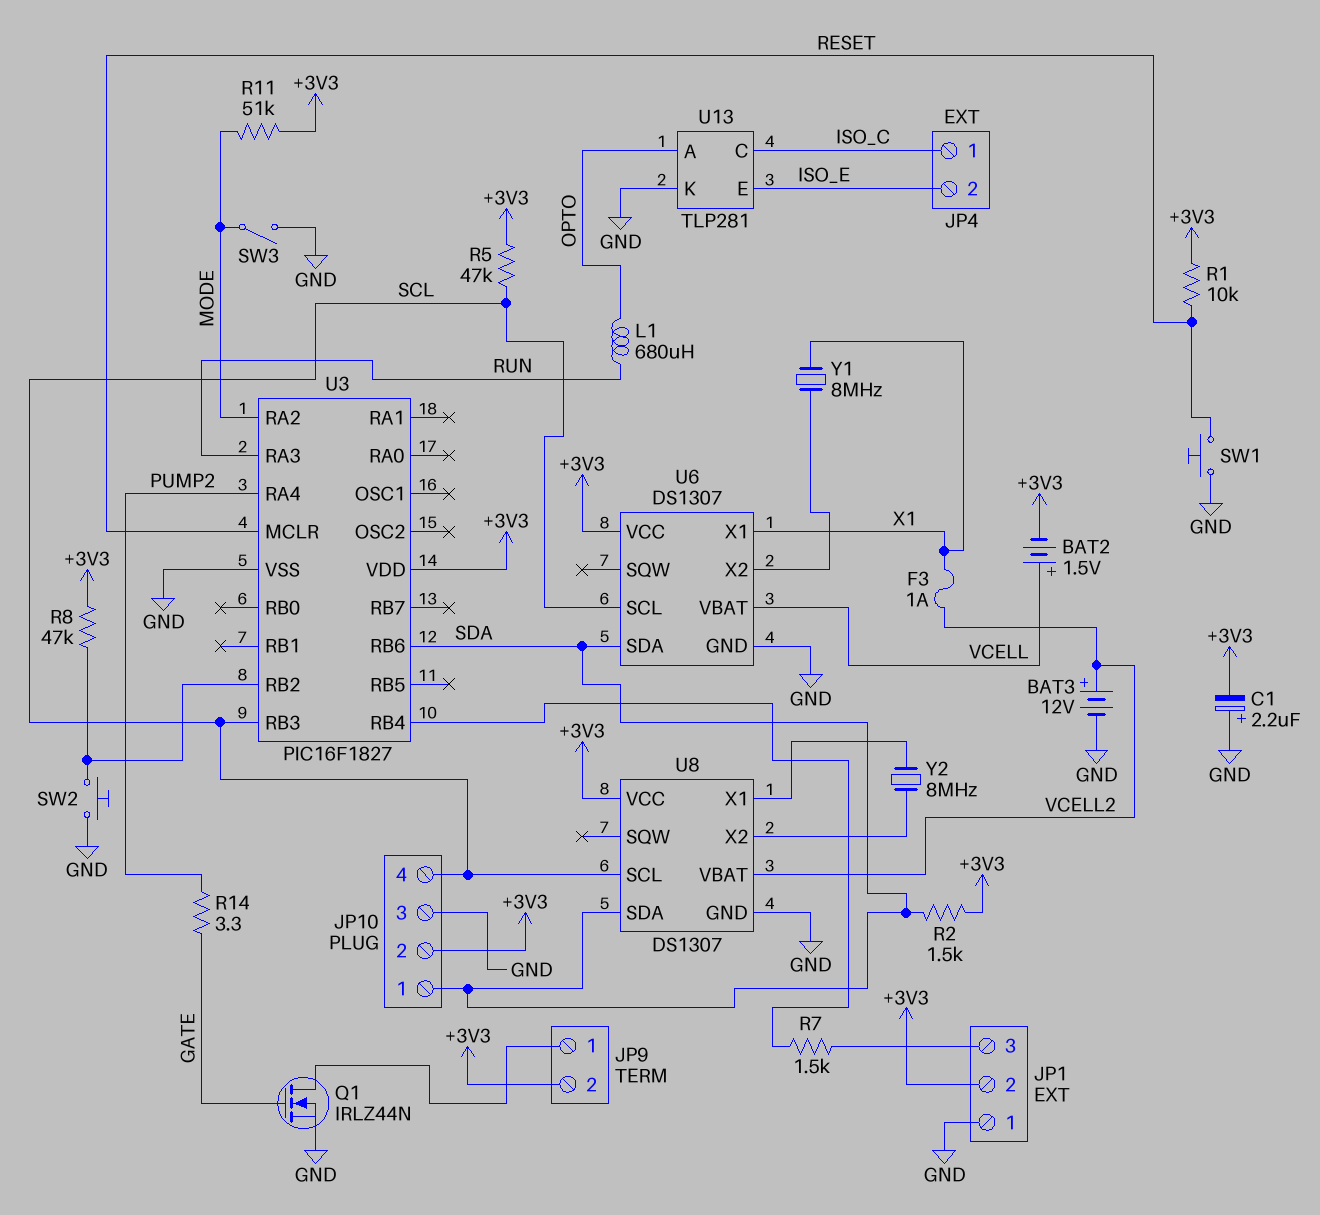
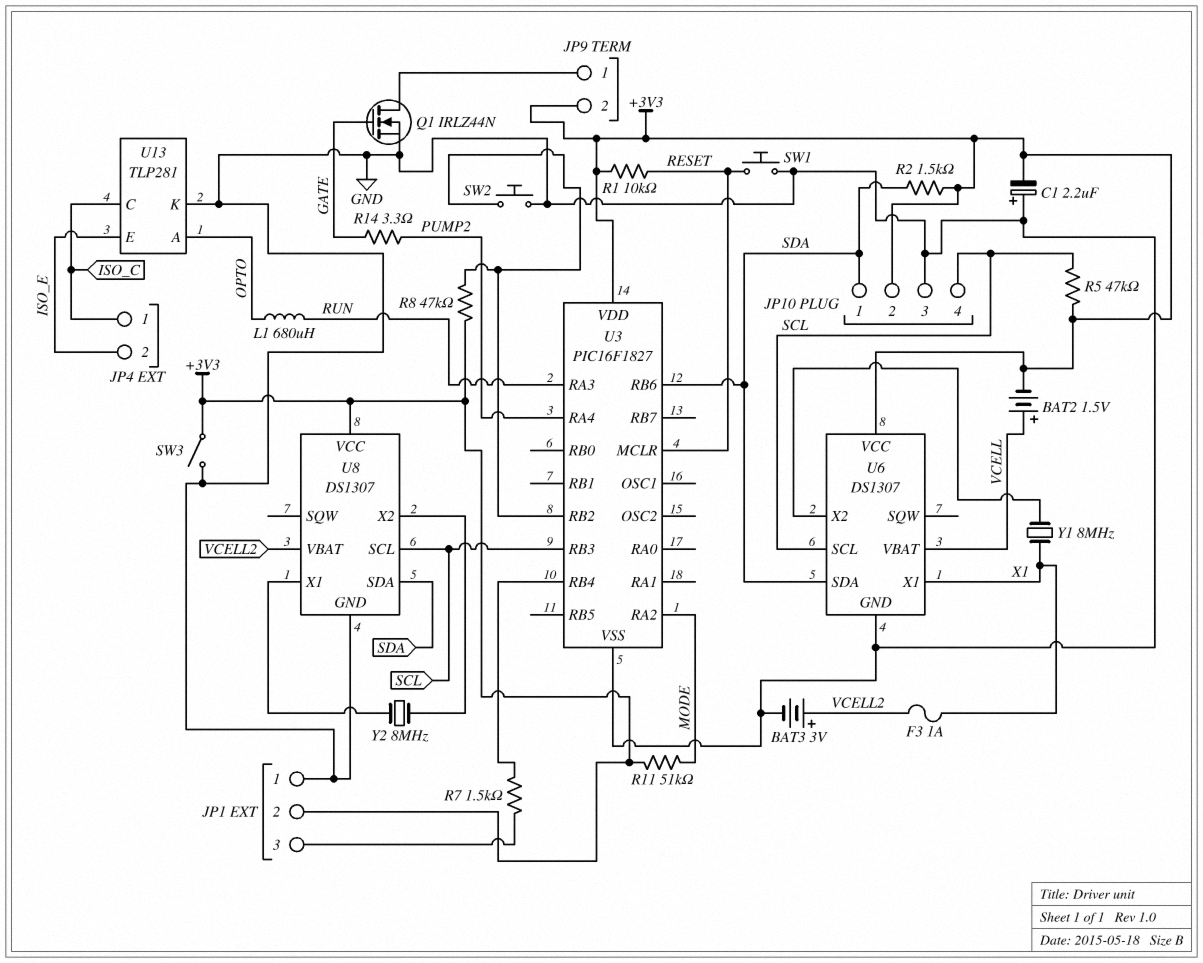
BAT3: 12V (plus VCELL2, minus GND) -> 3V (plus VCELL2, minus GND)
SW3: switch (GND, MODE) -> switch (+3V3, GND)

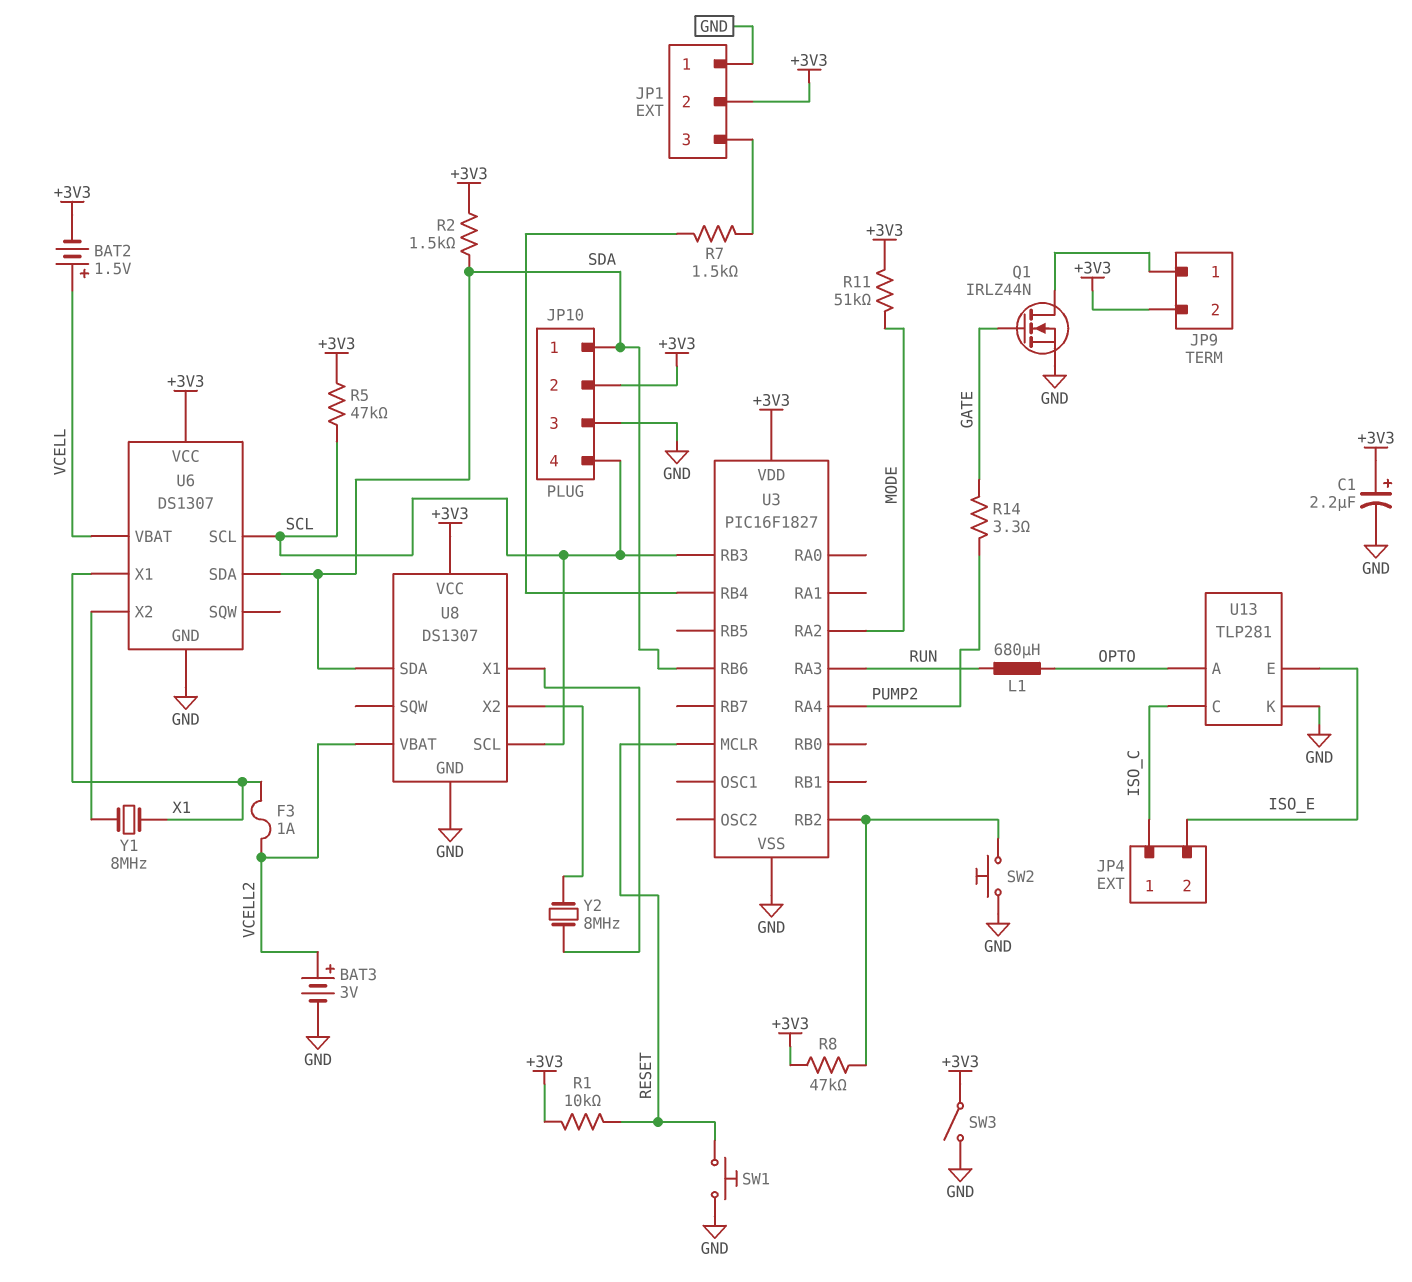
C1: 2.2uF (plus GND, minus +3V3) -> 2.2uF (plus +3V3, minus GND)

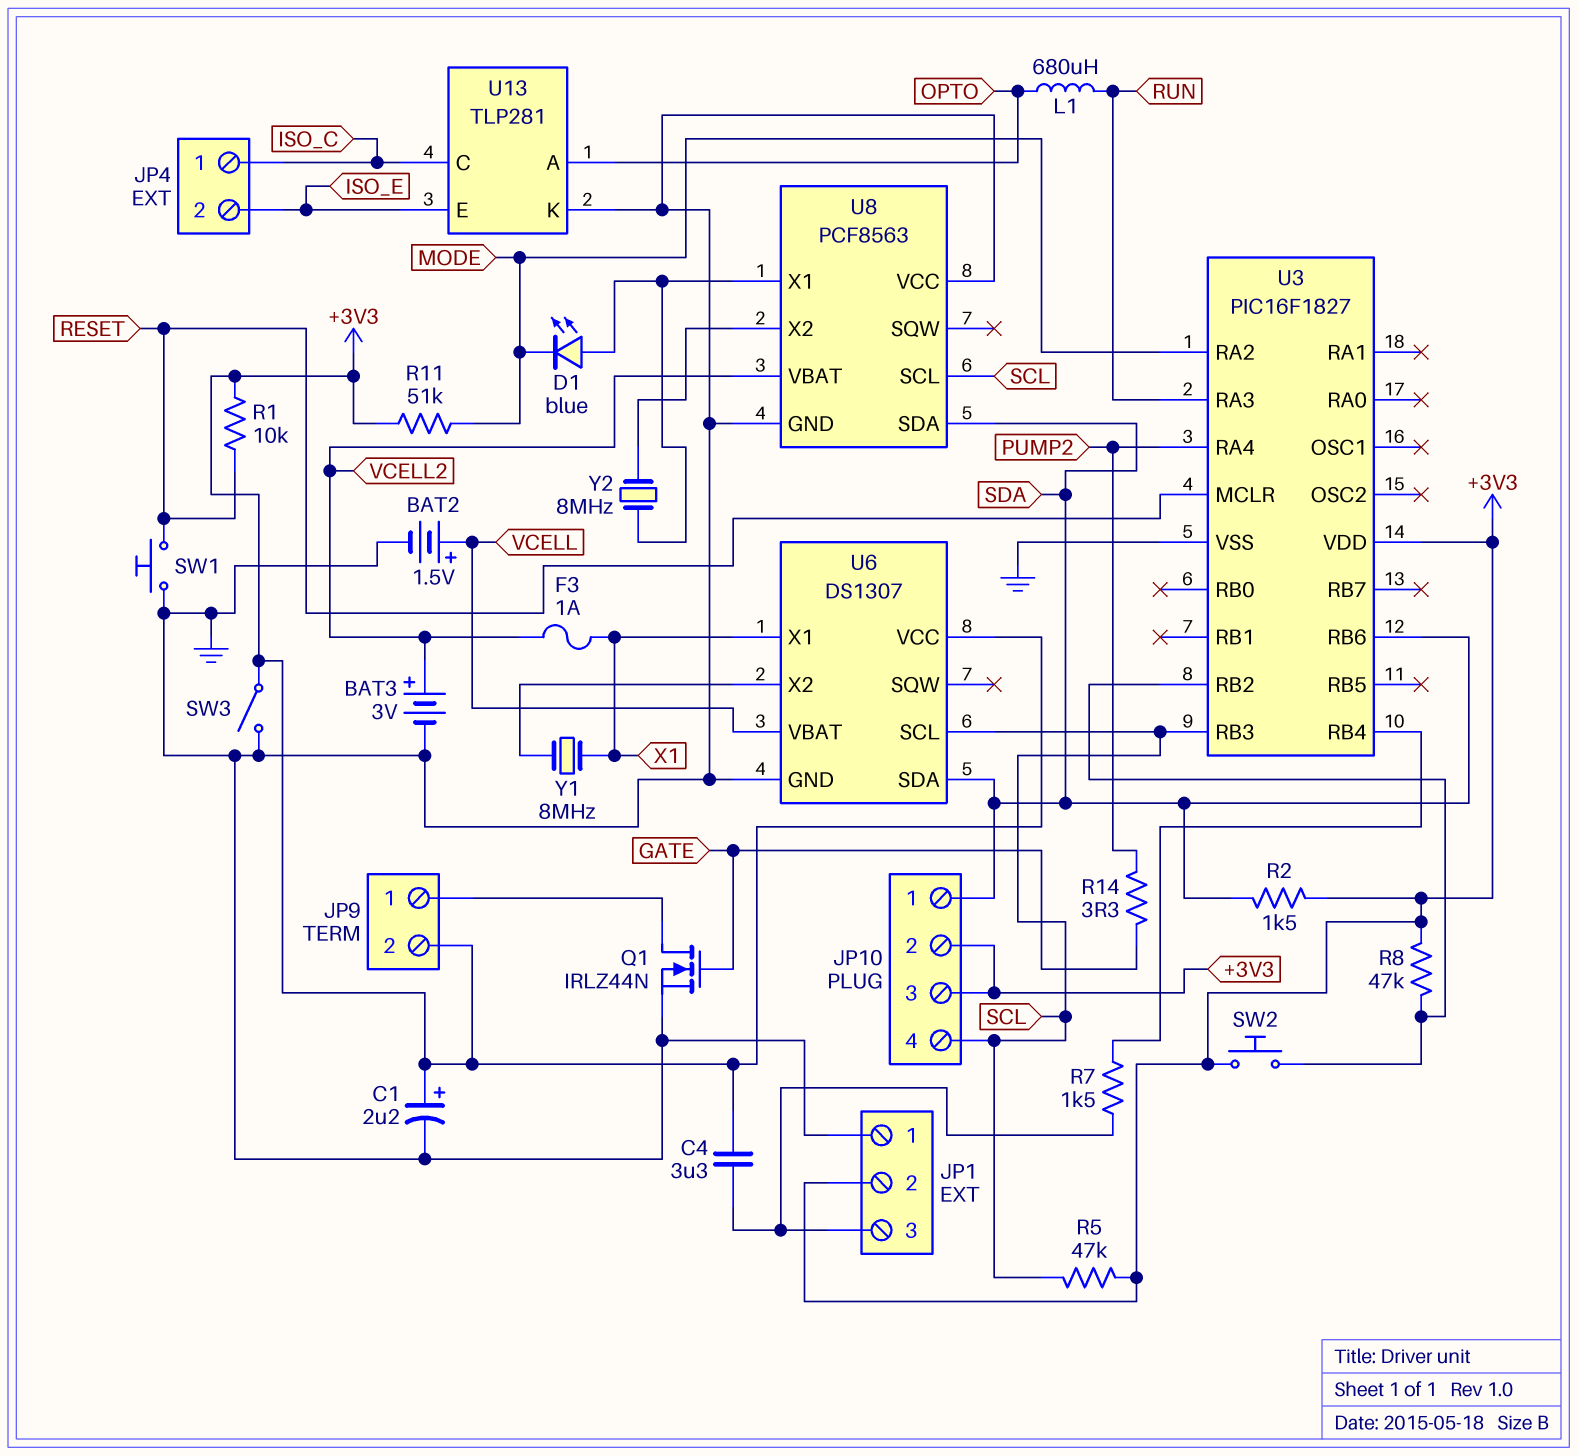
BAT2: 1.5V (plus VCELL, minus +3V3) -> 1.5V (plus VCELL, minus GND)
C4: none -> 3.3uF (+3V3, JP1/3)
D1: none -> LED blue (A U8/X1, K MODE)
JP10 pin 3: GND -> +3V3
SW2: button (GND, U3/RB2) -> button (+3V3, U3/RB2)
U8: DS1307 -> PCF8563
U8 pin VCC: +3V3 -> GND

